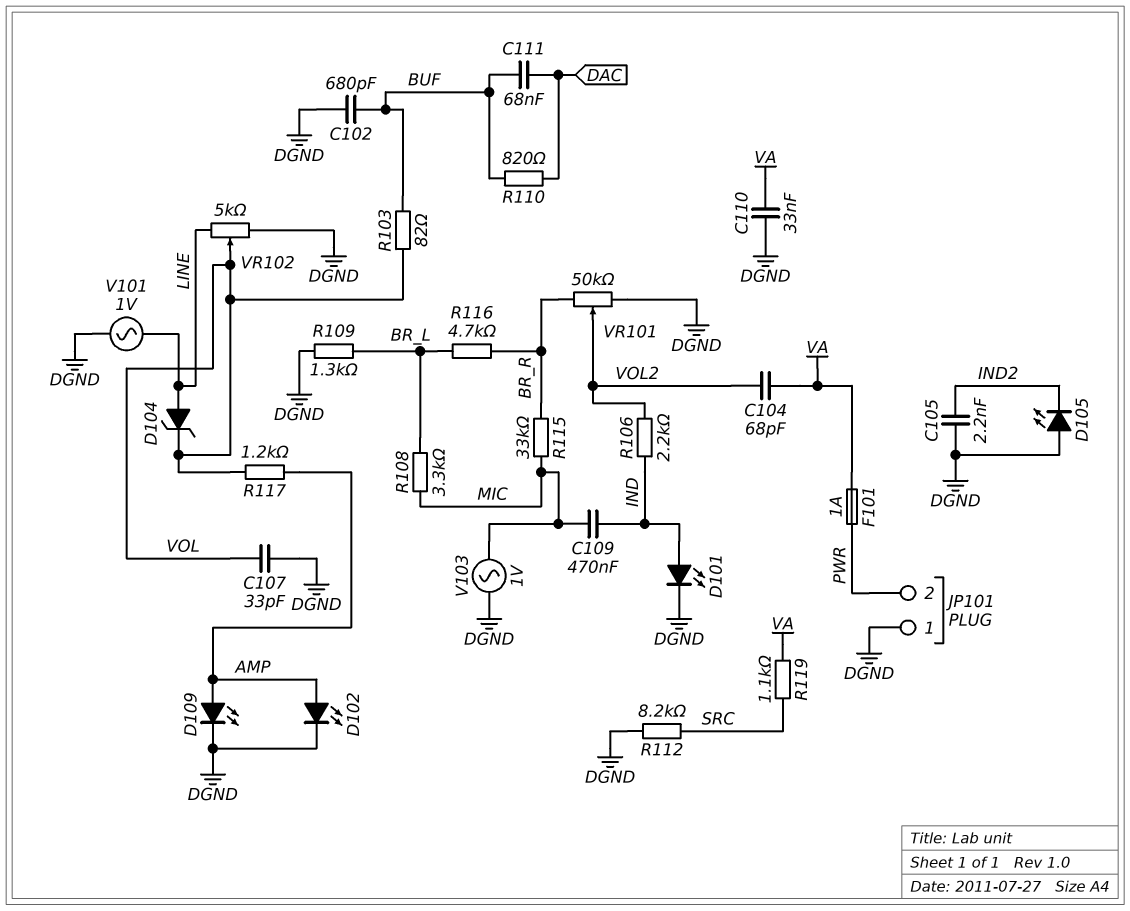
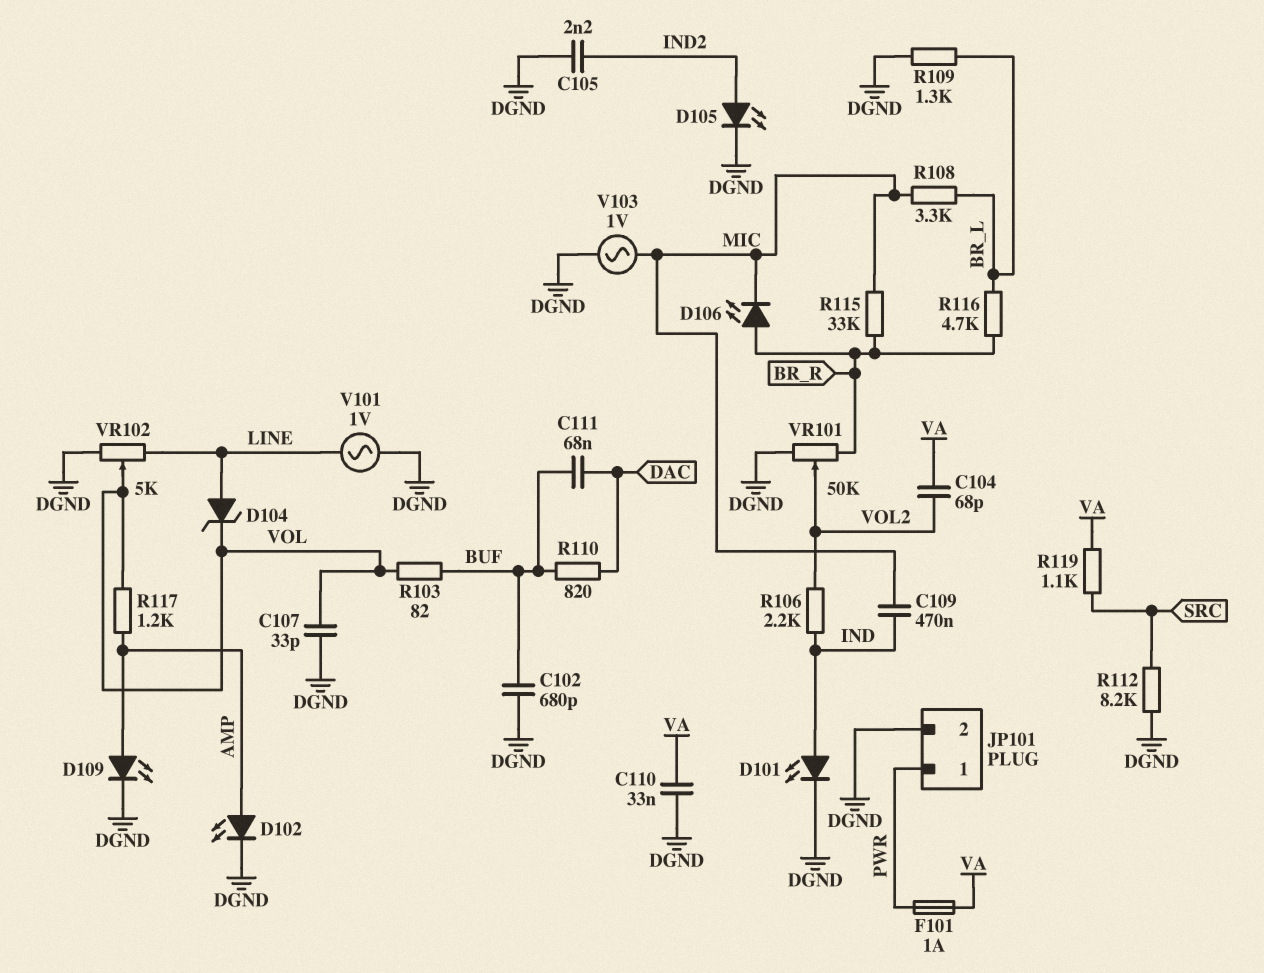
D105: LED (A DGND, K IND2) -> LED (A IND2, K DGND)
D106: none -> LED (A BR_R, K MIC)
JP101 pin 1: DGND -> PWR
JP101 pin 2: PWR -> DGND

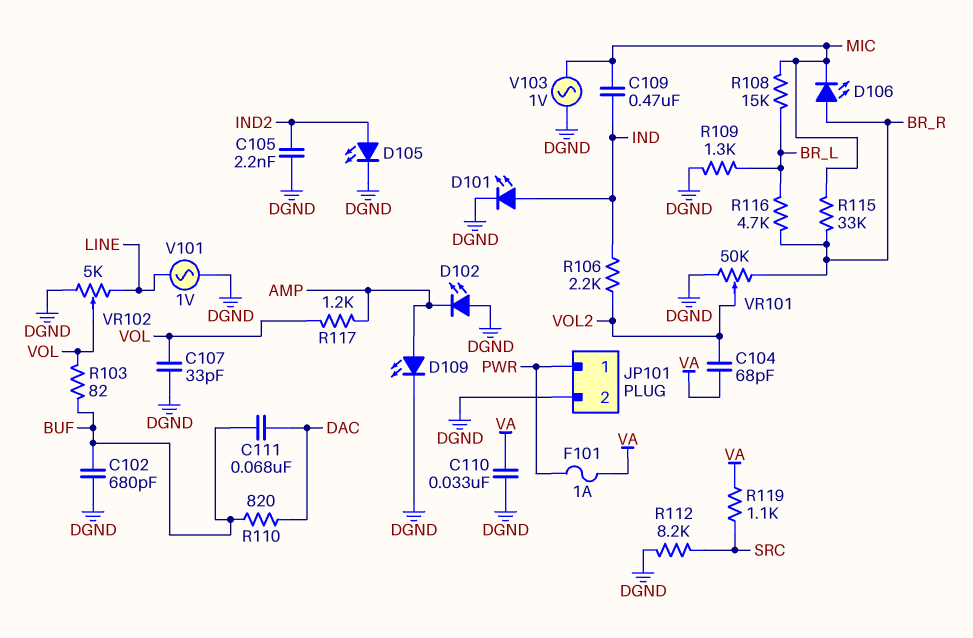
D102: LED (A AMP, K DGND) -> LED (A DGND, K AMP)
D104: zener (A LINE, K VOL) -> none
R108: 3.3k (BR_L, MIC) -> 15k (BR_L, MIC)

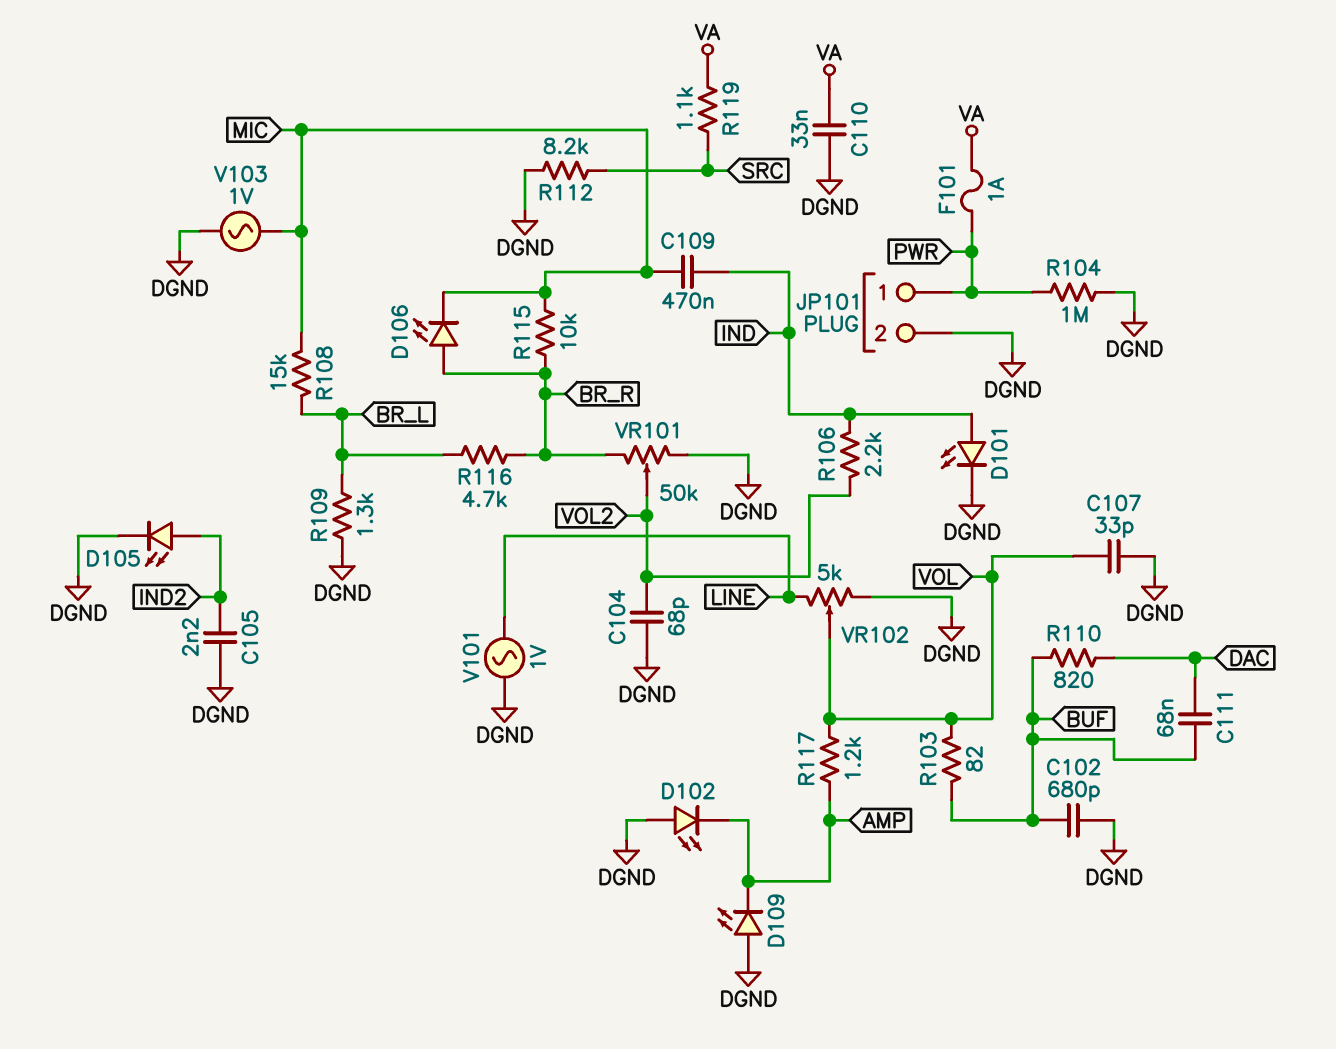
C104: 68pF (VA, VOL2) -> 68pF (DGND, VOL2)
D109: LED (A AMP, K DGND) -> LED (A DGND, K AMP)
R104: none -> 1M (DGND, PWR)
R115: 33k (BR_R, MIC) -> 10k (BR_R, MIC)

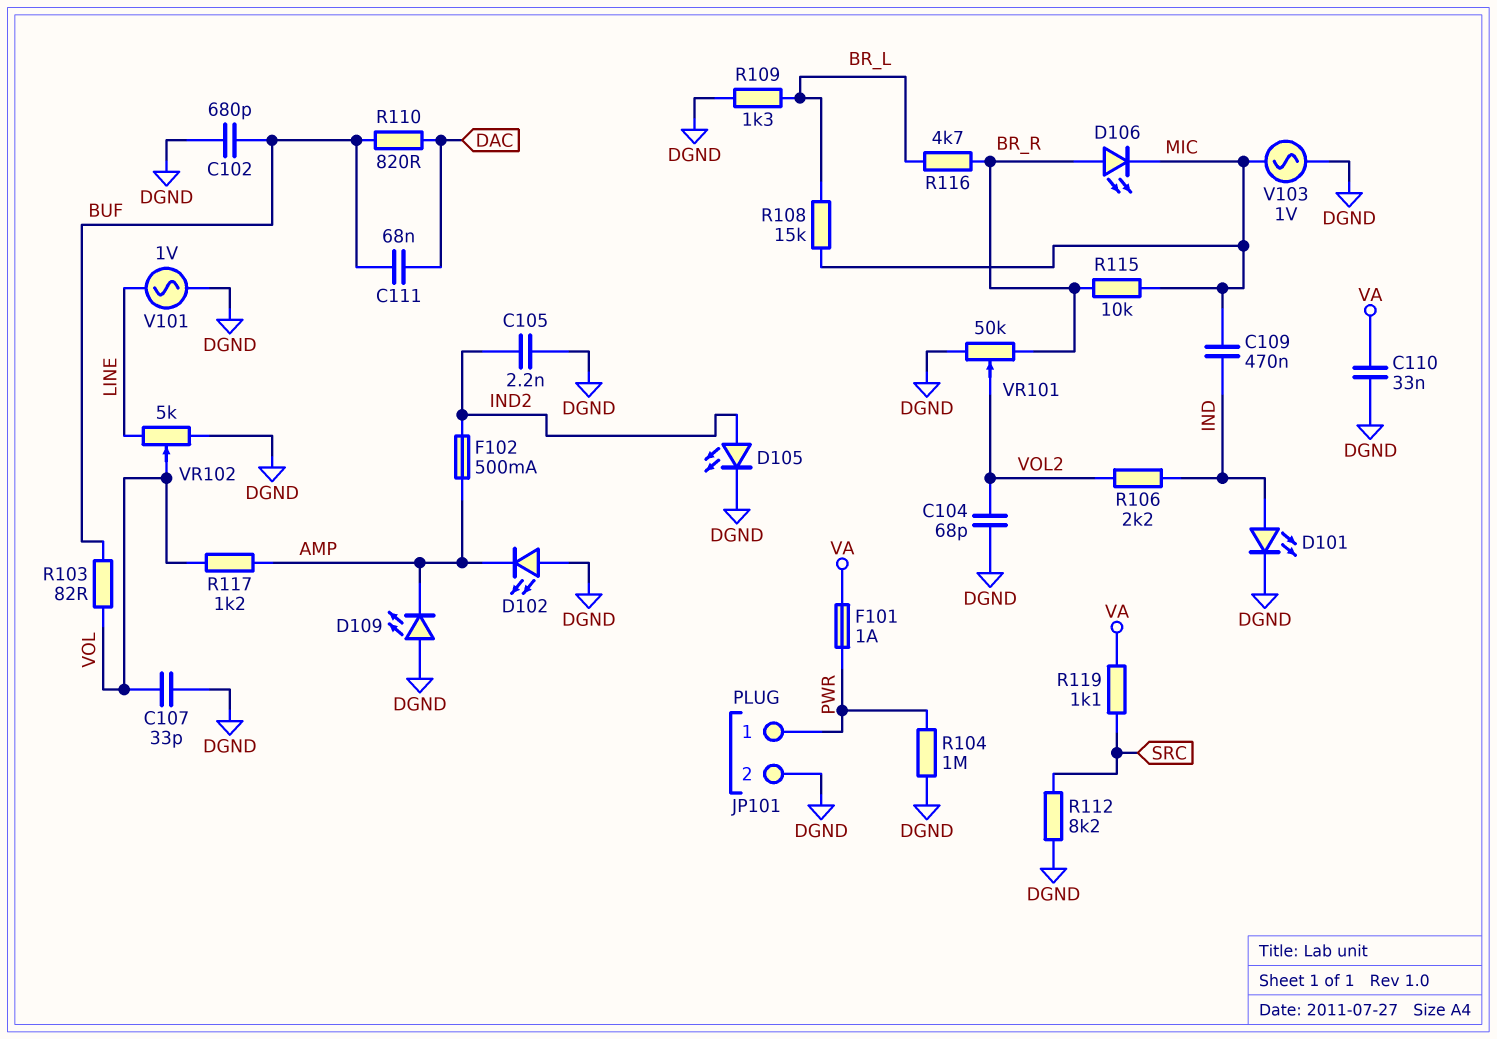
F102: none -> 500mA (AMP, IND2)

